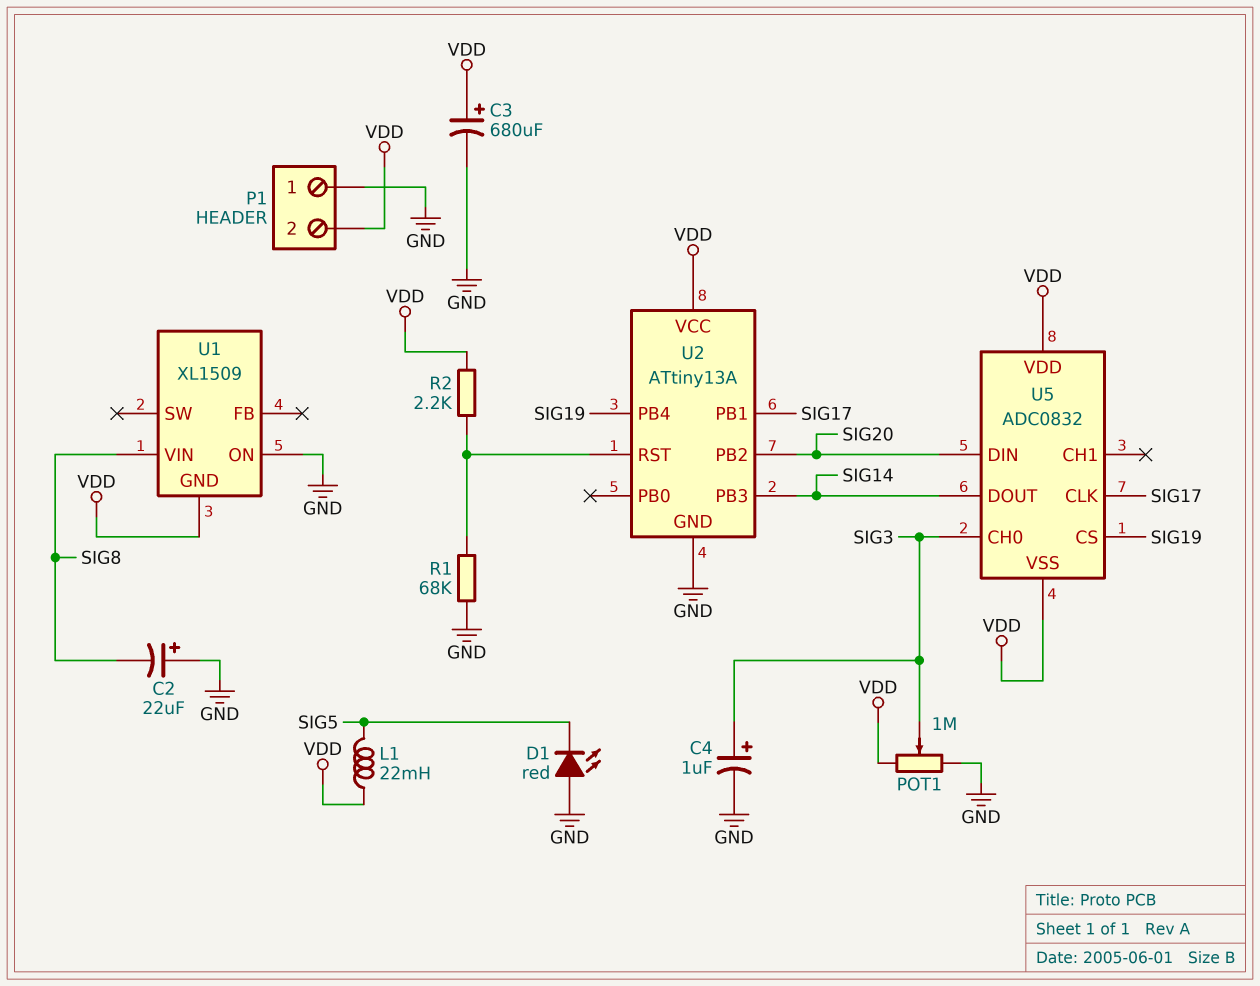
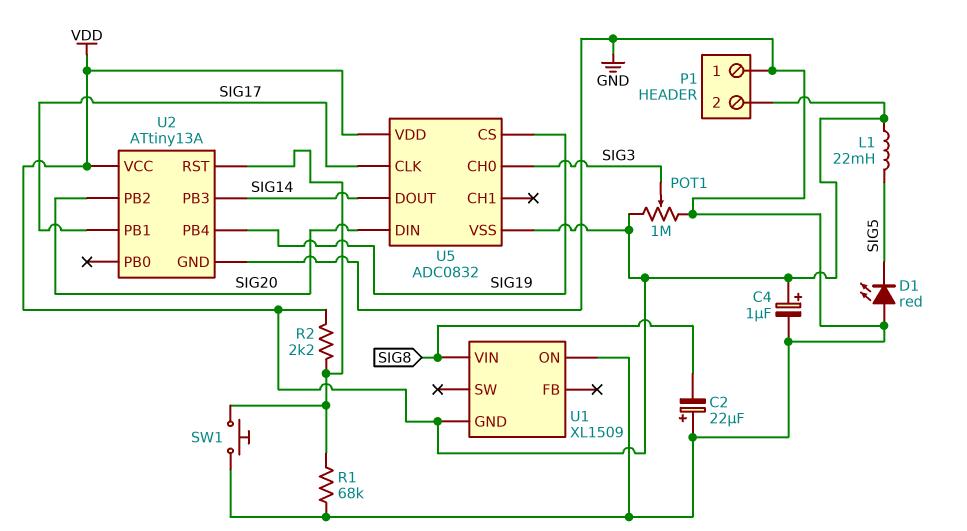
C3: 680uF (plus VDD, minus GND) -> none
C4: 1uF (plus SIG3, minus GND) -> 1uF (plus VDD, minus GND)
SW1: none -> button (GND, U2/RST)

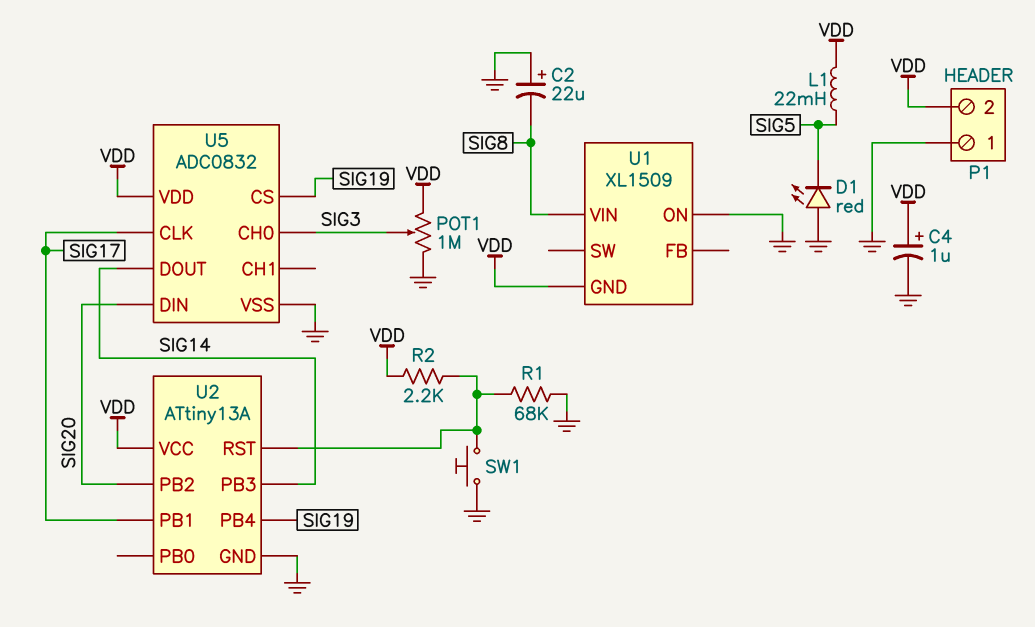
U5 pin VSS: VDD -> GND

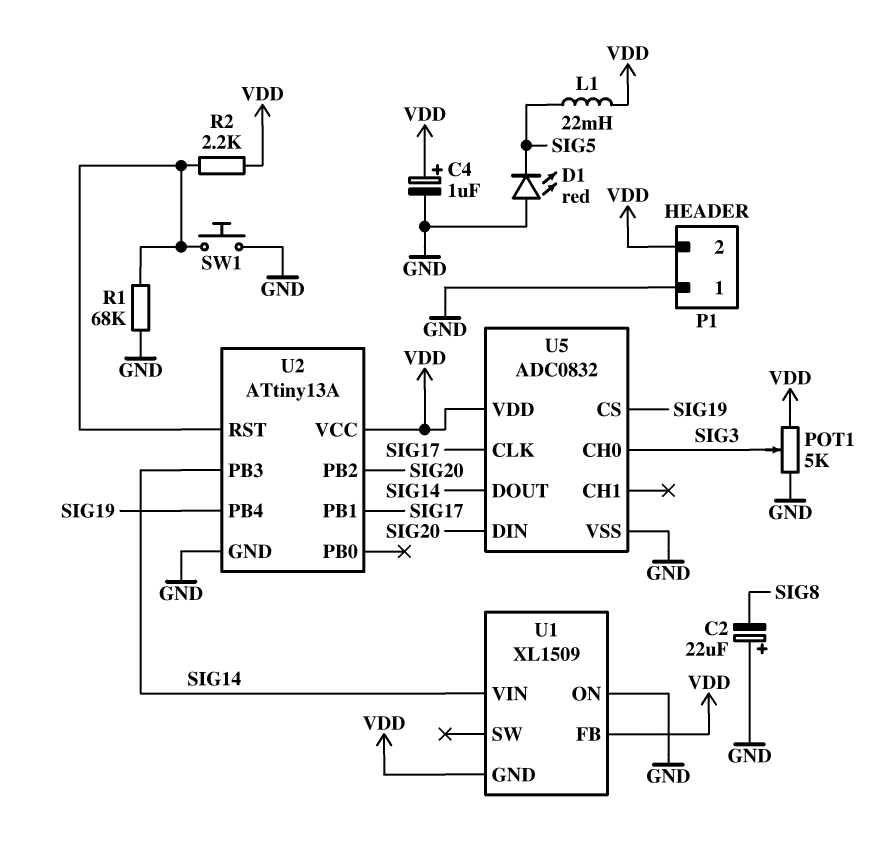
POT1: 1M (GND, VDD, wiper SIG3) -> 5k (GND, VDD, wiper SIG3)
U1 pin FB: none -> VDD
U1 pin VIN: SIG8 -> SIG14

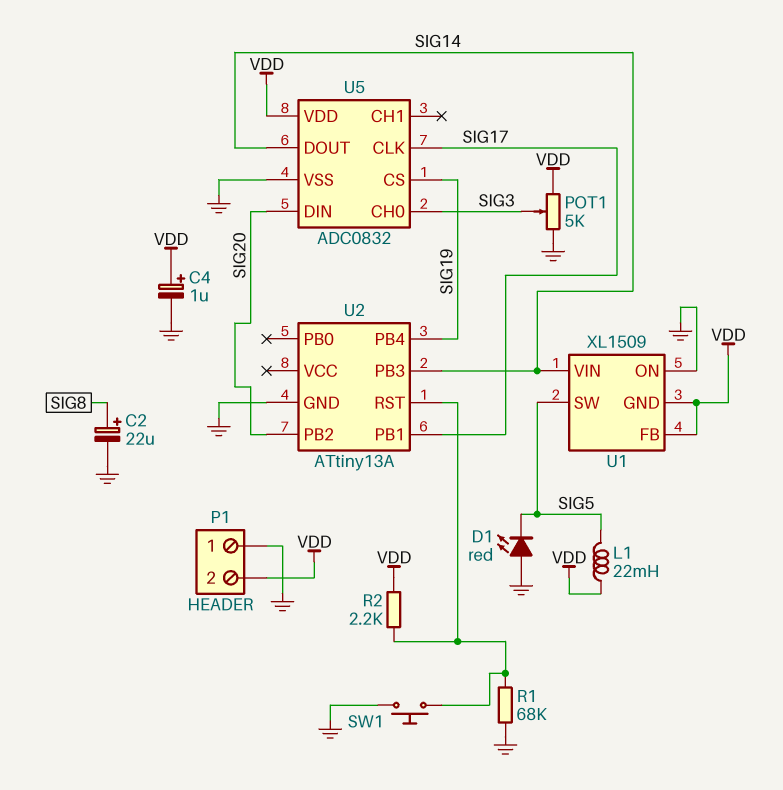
C2: 22uF (plus GND, minus SIG8) -> 22uF (plus SIG8, minus GND)
U1 pin SW: none -> SIG5
U2 pin VCC: VDD -> none

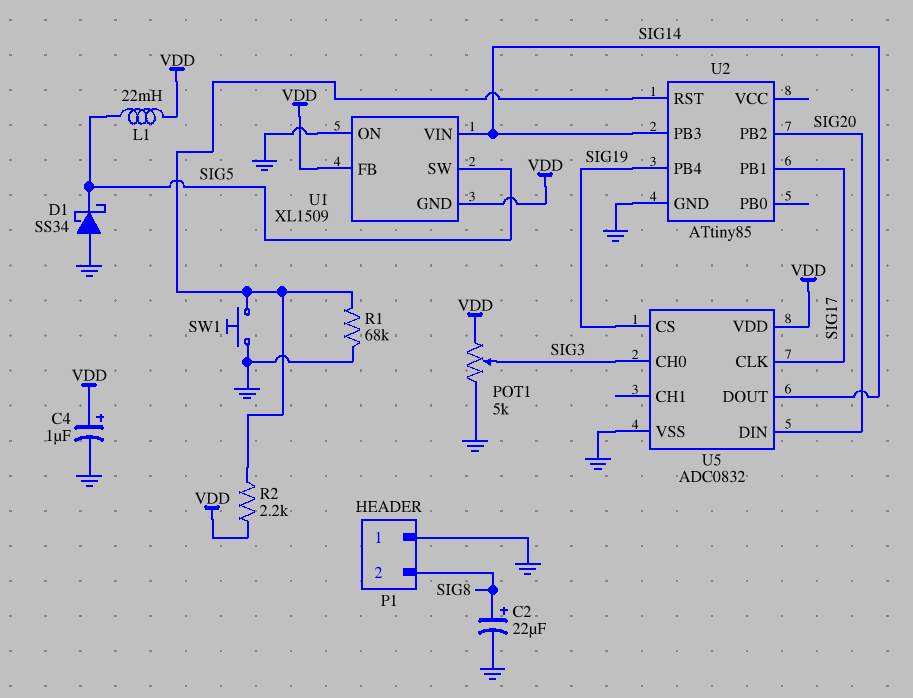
D1: LED red (A GND, K SIG5) -> schottky SS34 (A GND, K SIG5)
P1 pin 2: VDD -> SIG8
U2: ATtiny13A -> ATtiny85

